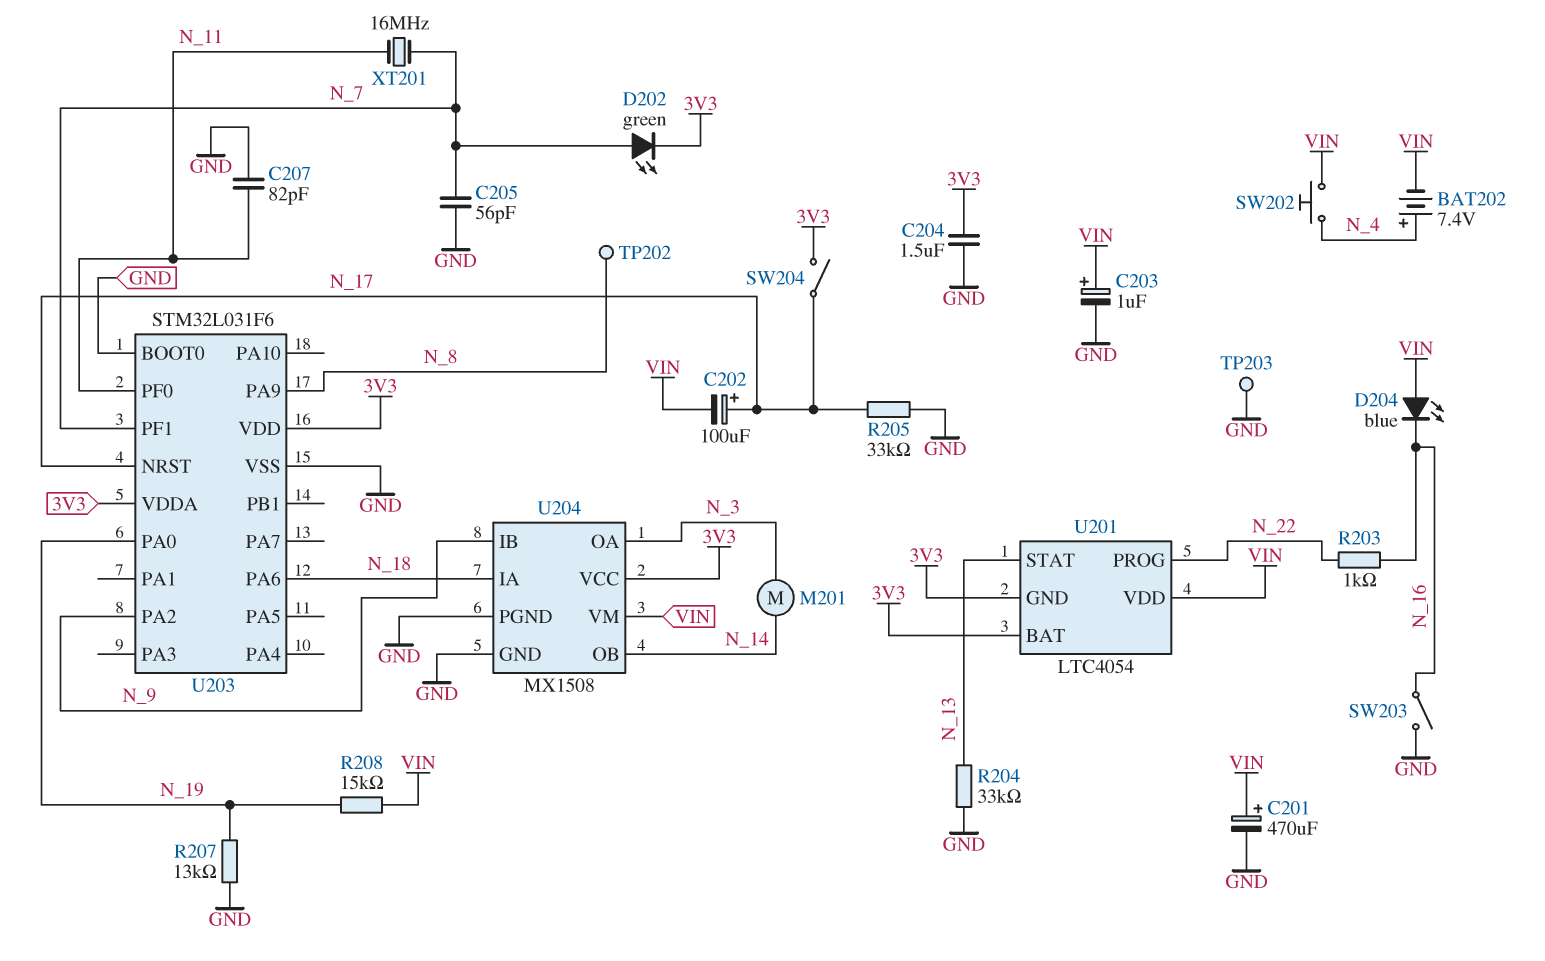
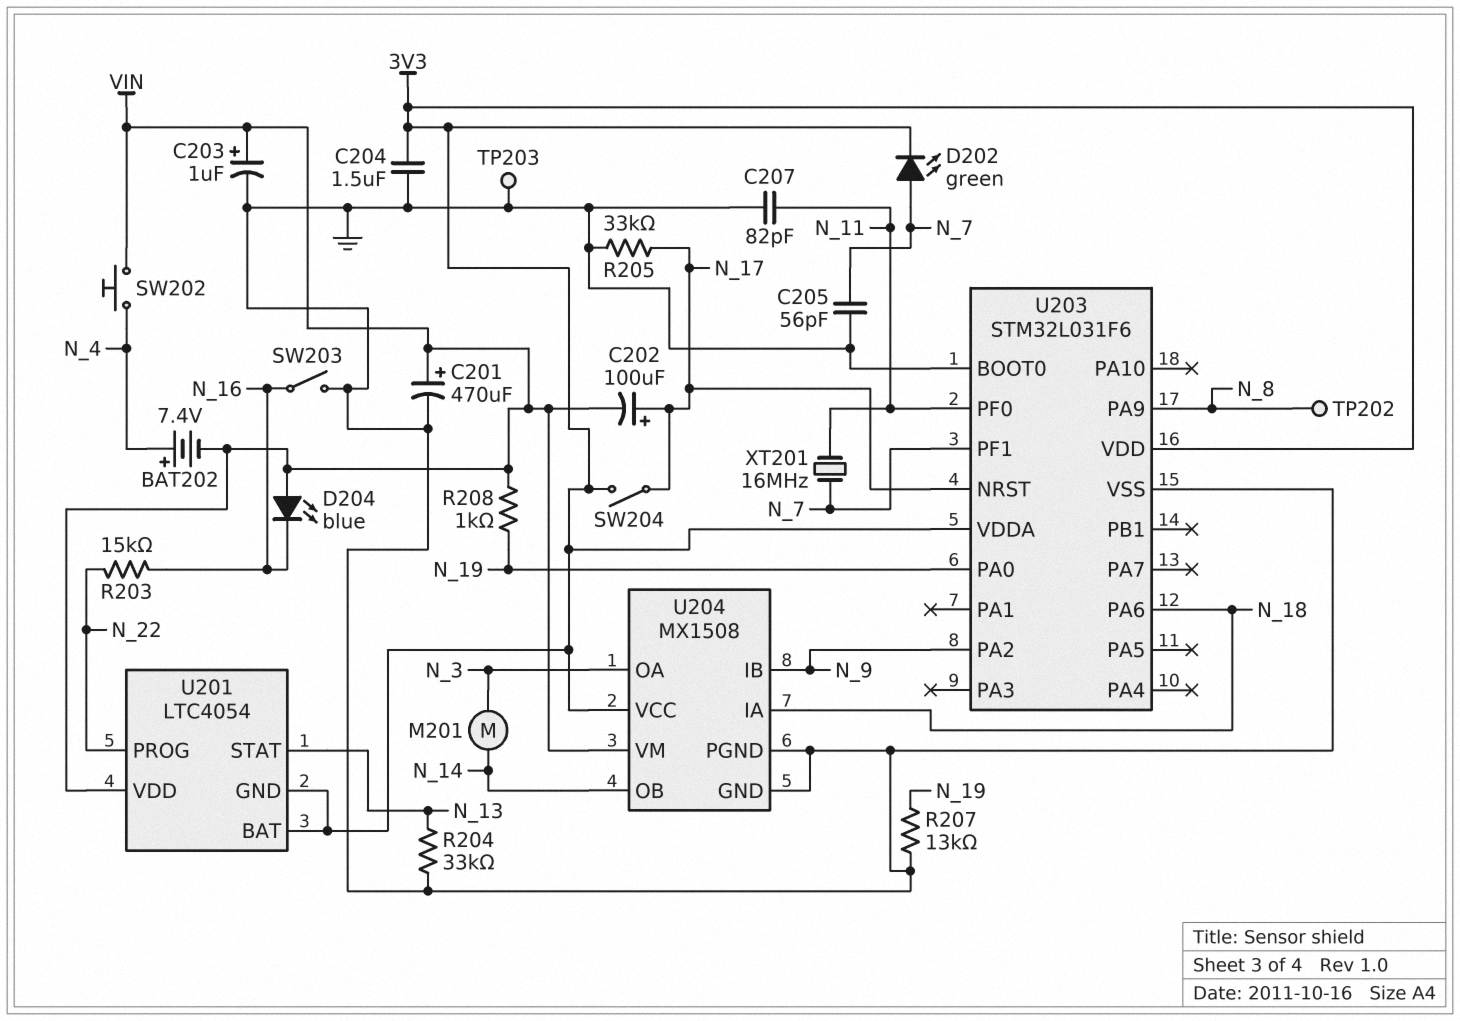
R203: 1k (N_16, N_22) -> 15k (N_16, N_22)
R208: 15k (N_19, VIN) -> 1k (N_19, VIN)

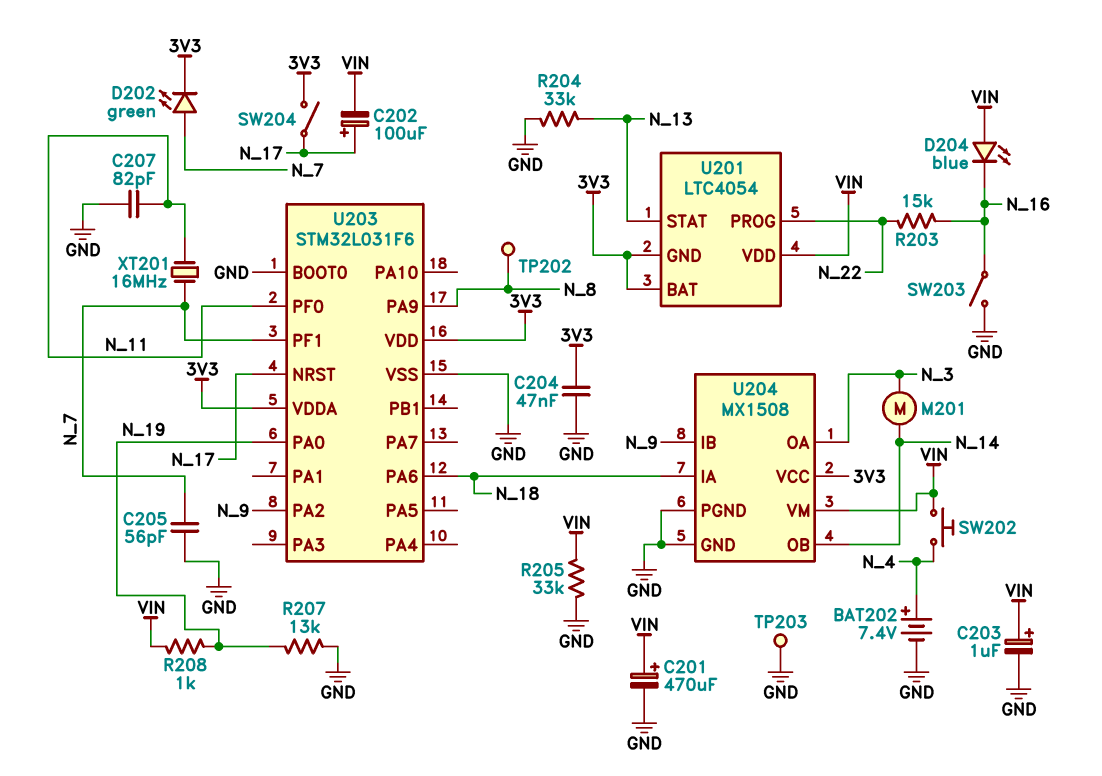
BAT202: 7.4V (plus N_4, minus VIN) -> 7.4V (plus N_4, minus GND)
C204: 1.5uF (3V3, GND) -> 47nF (3V3, GND)
R205: 33k (GND, N_17) -> 33k (GND, VIN)

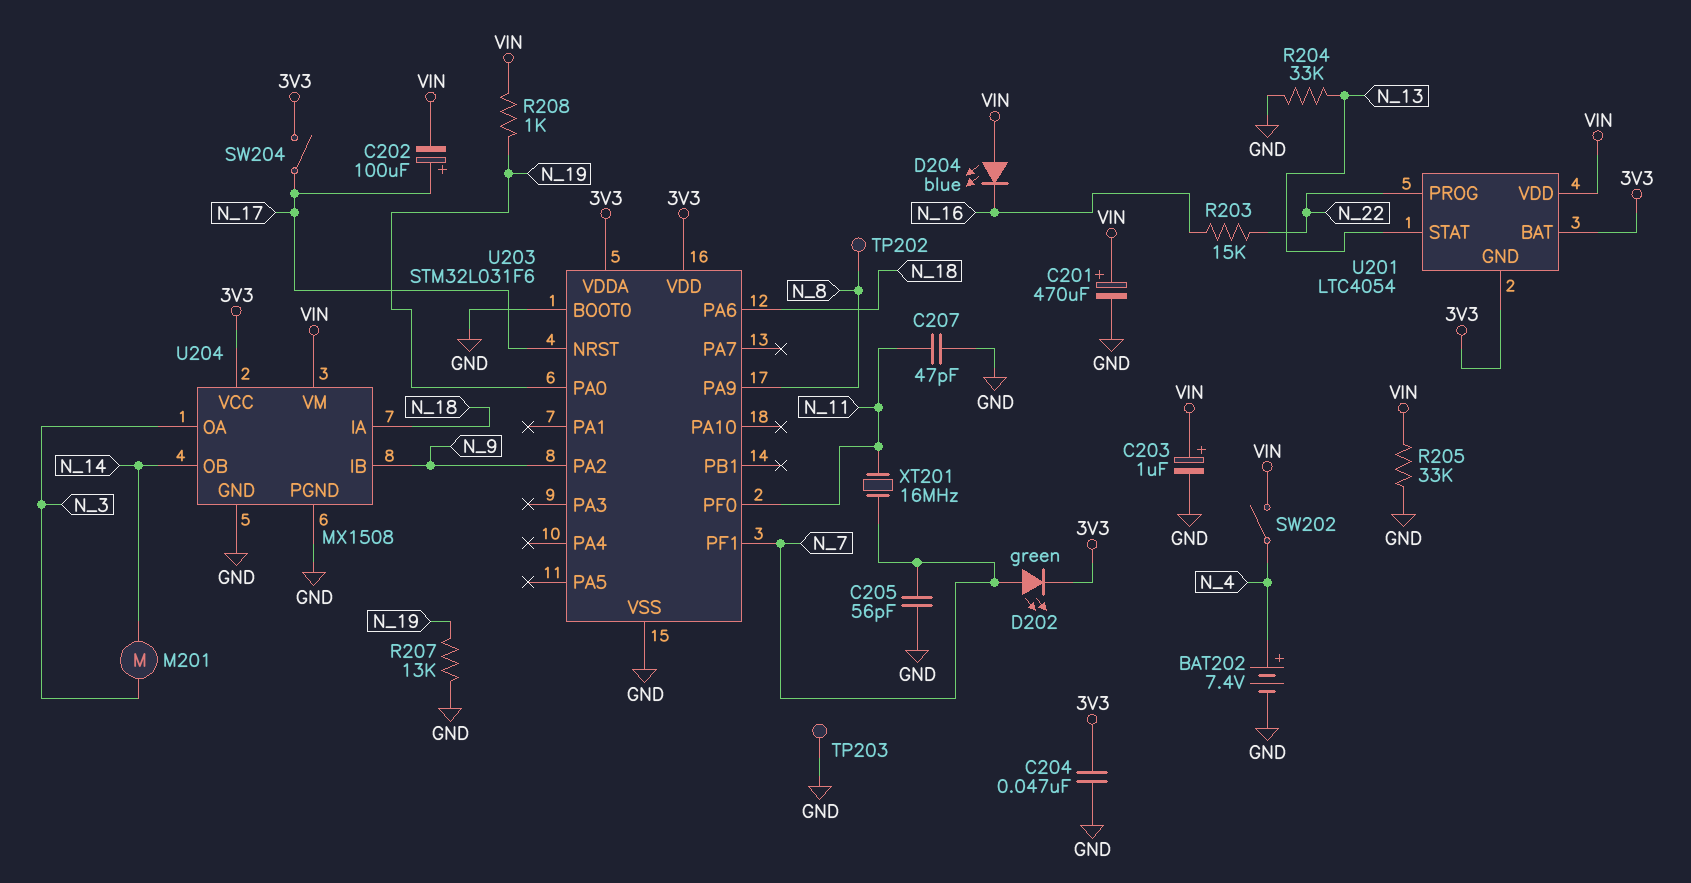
C207: 82pF (GND, N_11) -> 47pF (GND, N_11)
SW202: button (N_4, VIN) -> switch (N_4, VIN)
SW203: switch (GND, N_16) -> none

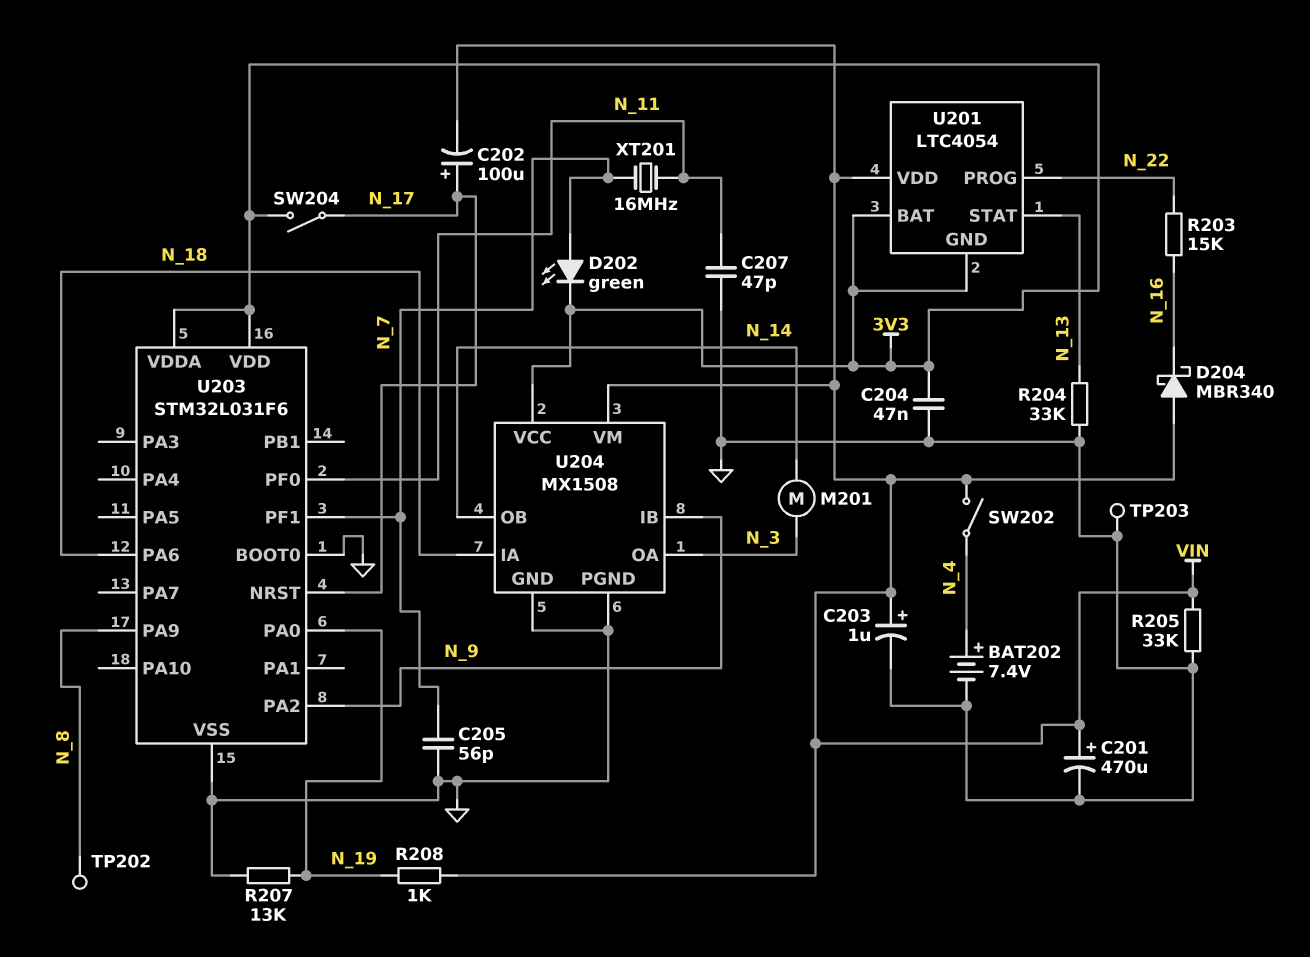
D204: LED blue (A VIN, K N_16) -> schottky MBR340 (A VIN, K N_16)

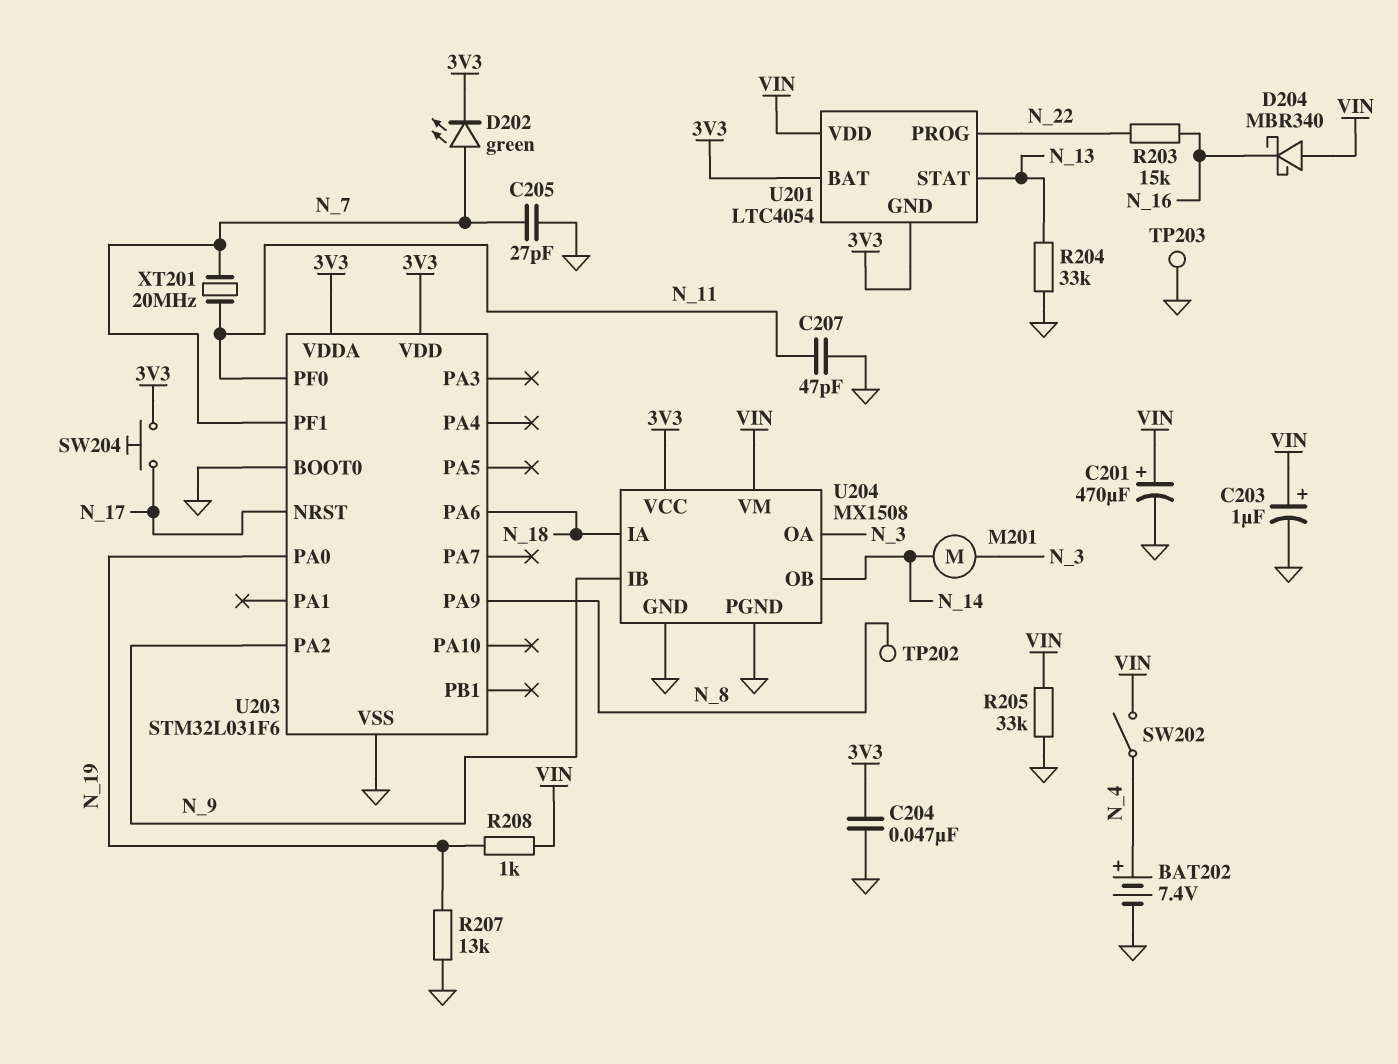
C202: 100uF (plus N_17, minus VIN) -> none
C205: 56pF (GND, N_7) -> 27pF (GND, N_7)
SW204: switch (3V3, N_17) -> button (3V3, N_17)
XT201: 16MHz (N_7, N_11) -> 20MHz (N_7, N_11)

